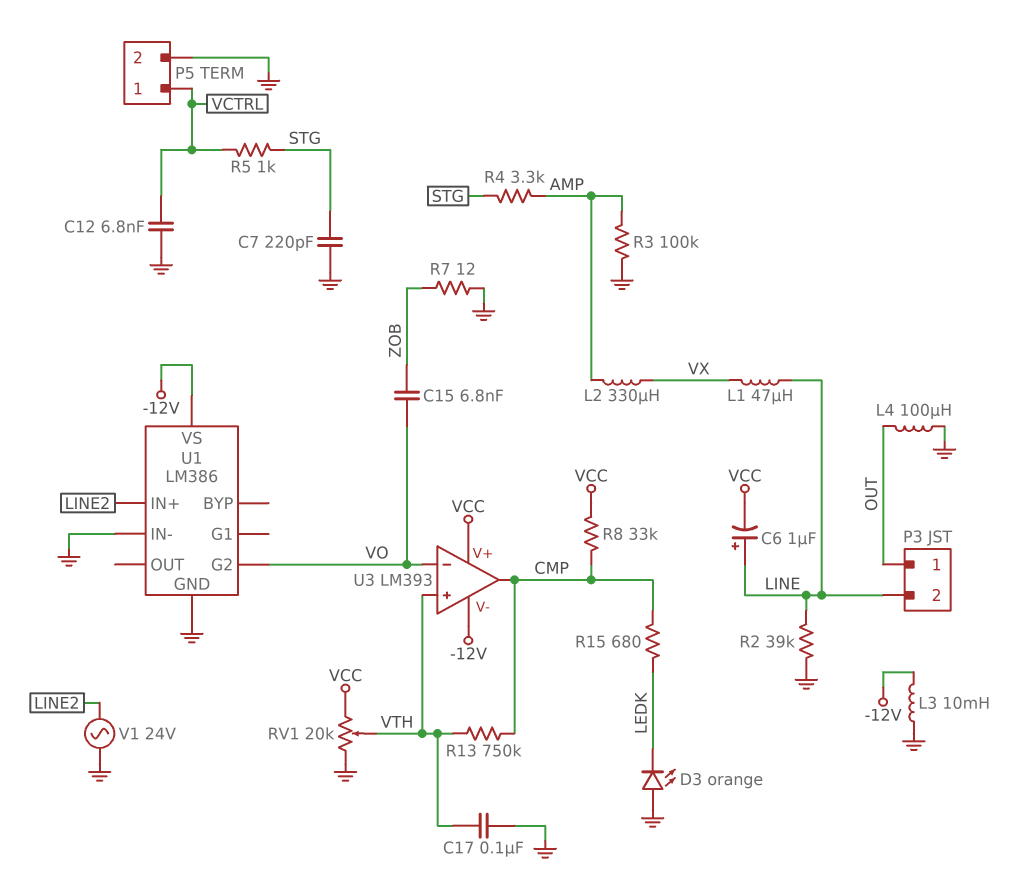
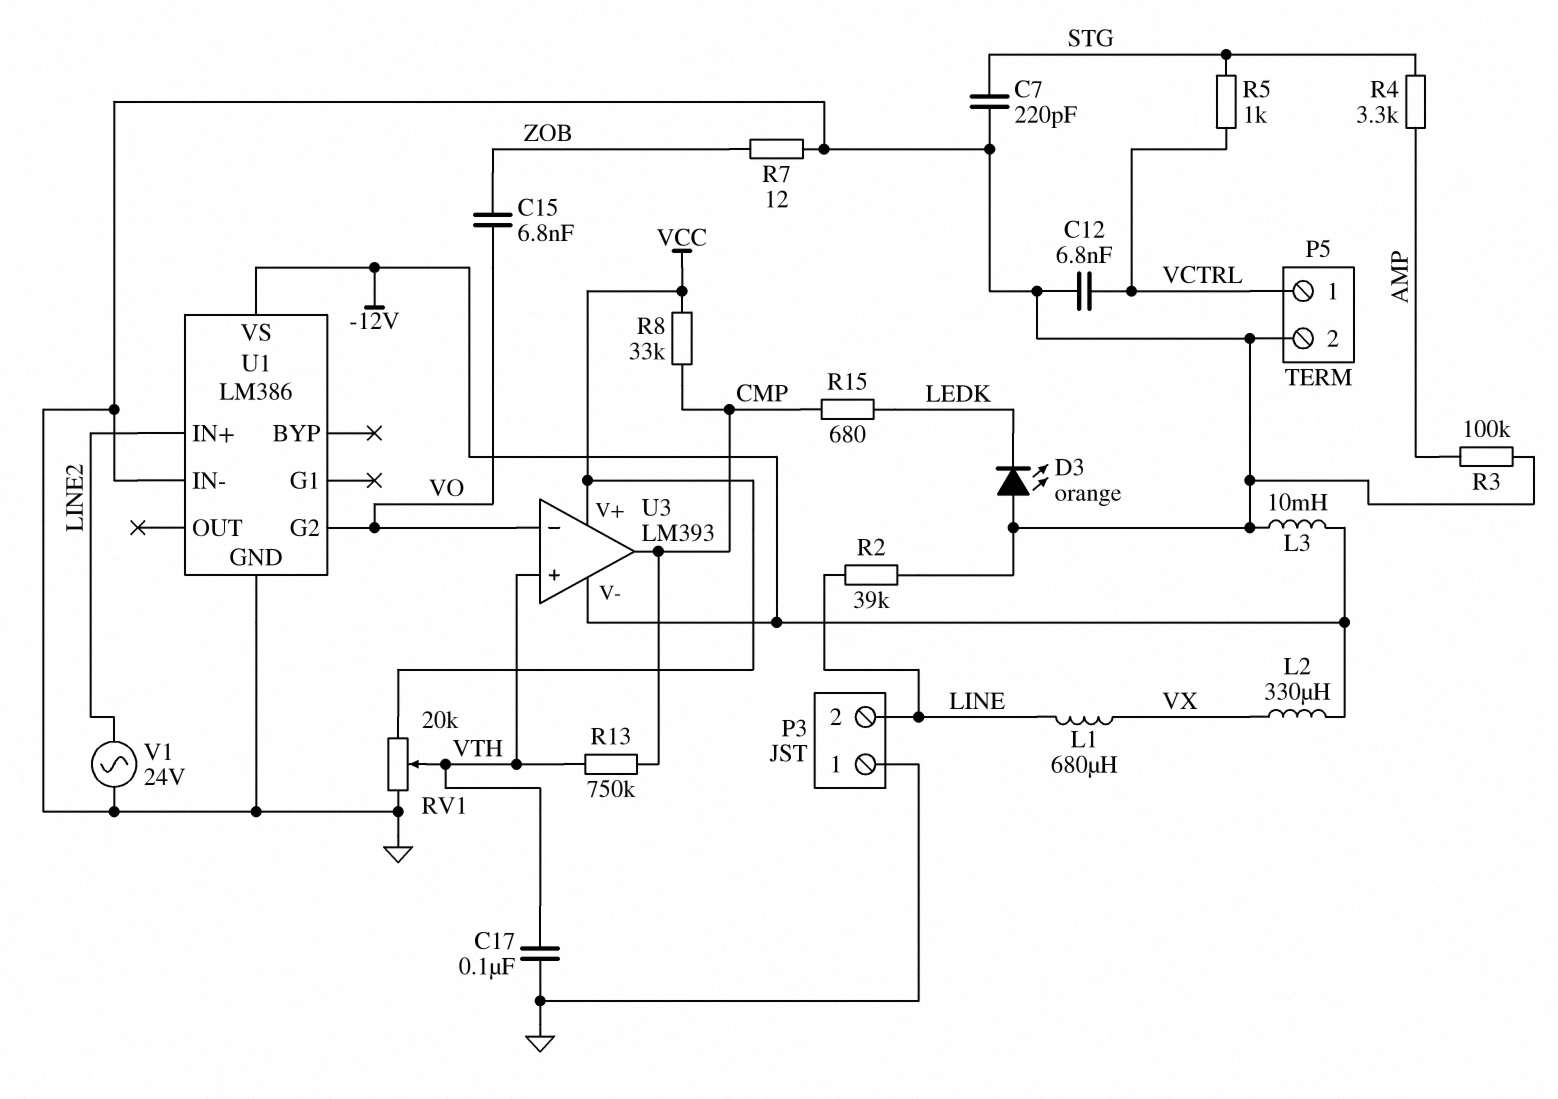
C6: 1uF (plus LINE, minus VCC) -> none
L1: 47uH (LINE, VX) -> 680uH (LINE, VX)
L2: 330uH (AMP, VX) -> 330uH (-12V, VX)
L4: 100uH (GND, OUT) -> none
P3 pin 1: OUT -> GND

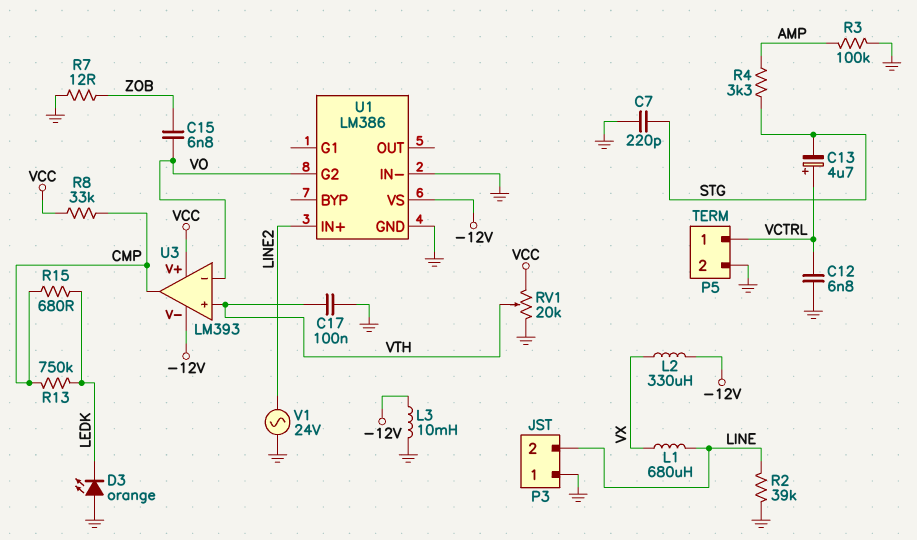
C13: none -> 4.7uF (plus VCTRL, minus STG)
R5: 1k (STG, VCTRL) -> none
R13: 750k (CMP, VTH) -> 750k (CMP, LEDK)

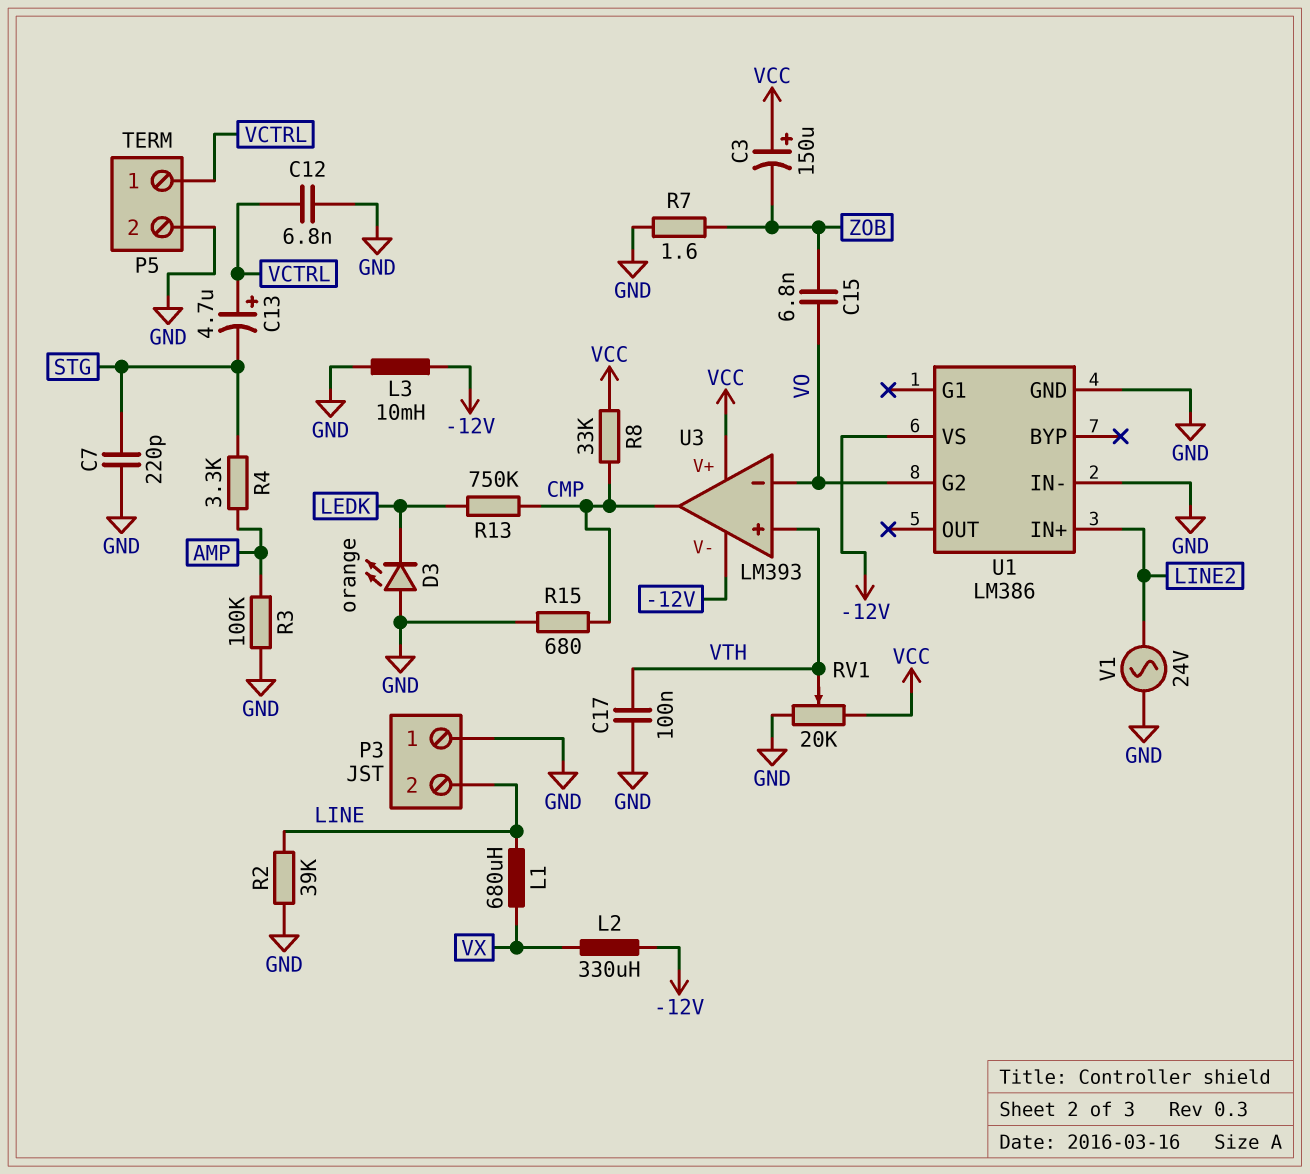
C3: none -> 150uF (plus VCC, minus ZOB)
R7: 12 (GND, ZOB) -> 1.6 (GND, ZOB)
R15: 680 (CMP, LEDK) -> 680 (CMP, GND)

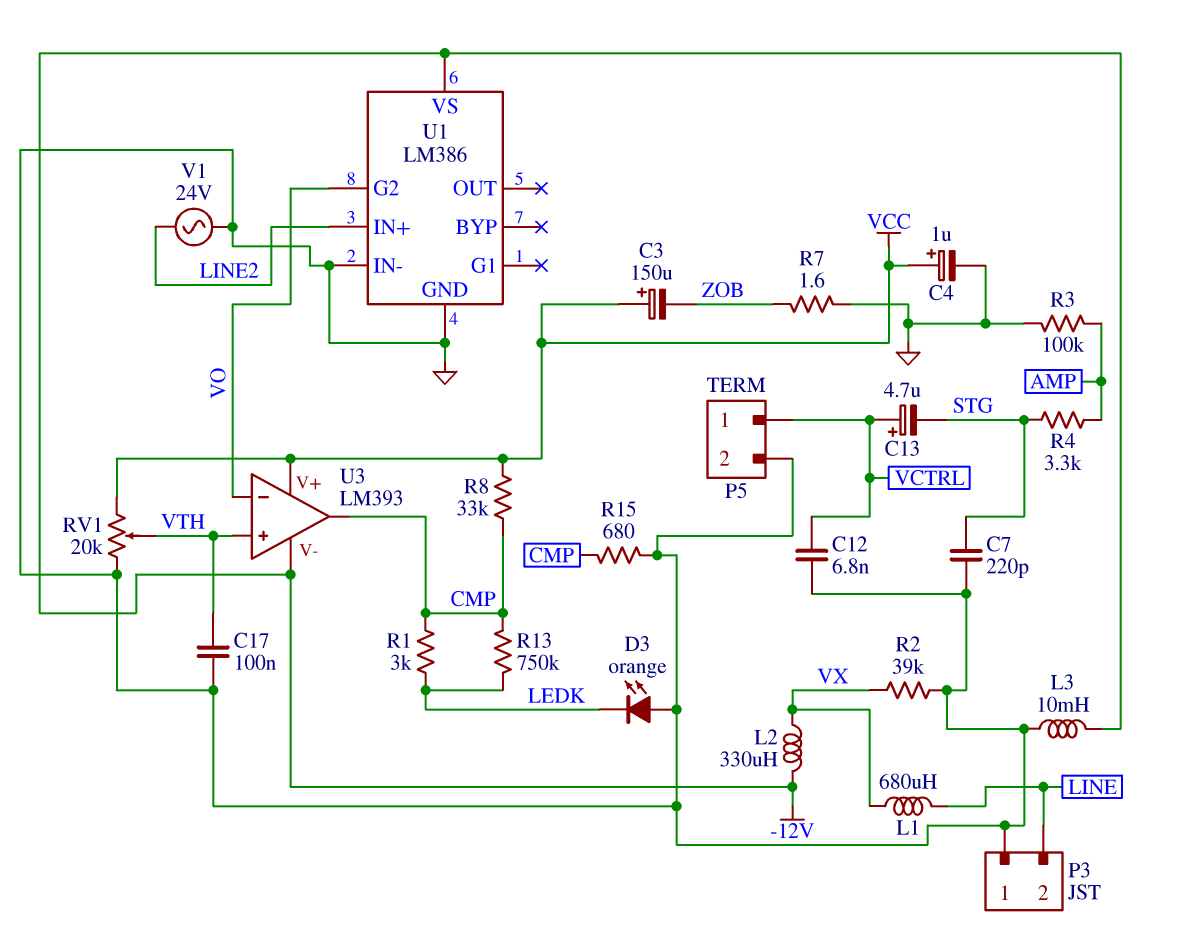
C4: none -> 1uF (plus VCC, minus GND)
C15: 6.8nF (VO, ZOB) -> none
R1: none -> 3k (CMP, LEDK)
R2: 39k (GND, LINE) -> 39k (GND, VX)

